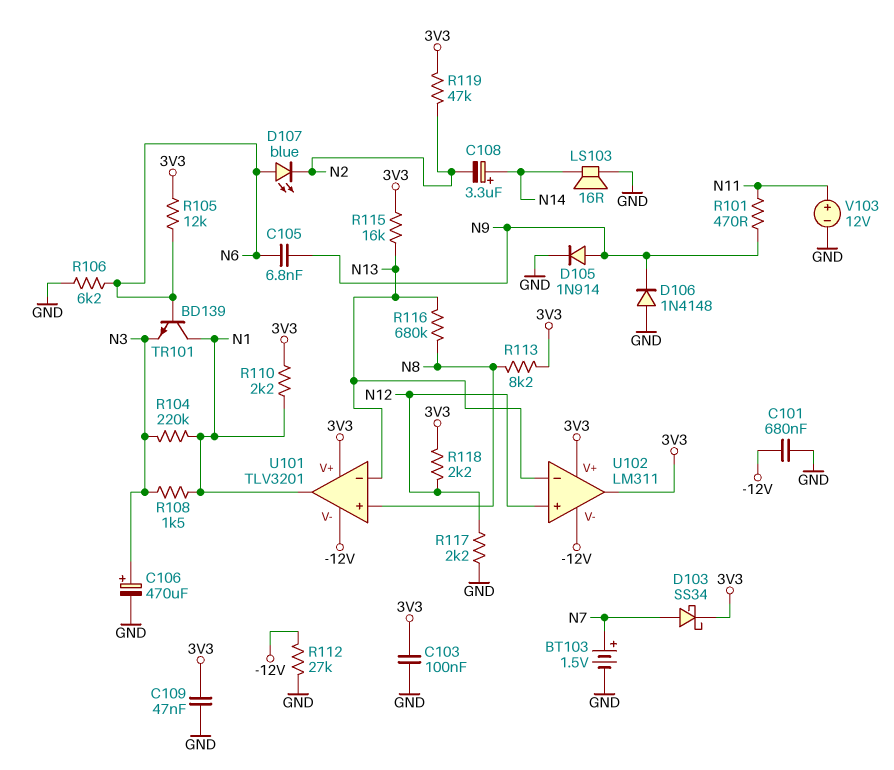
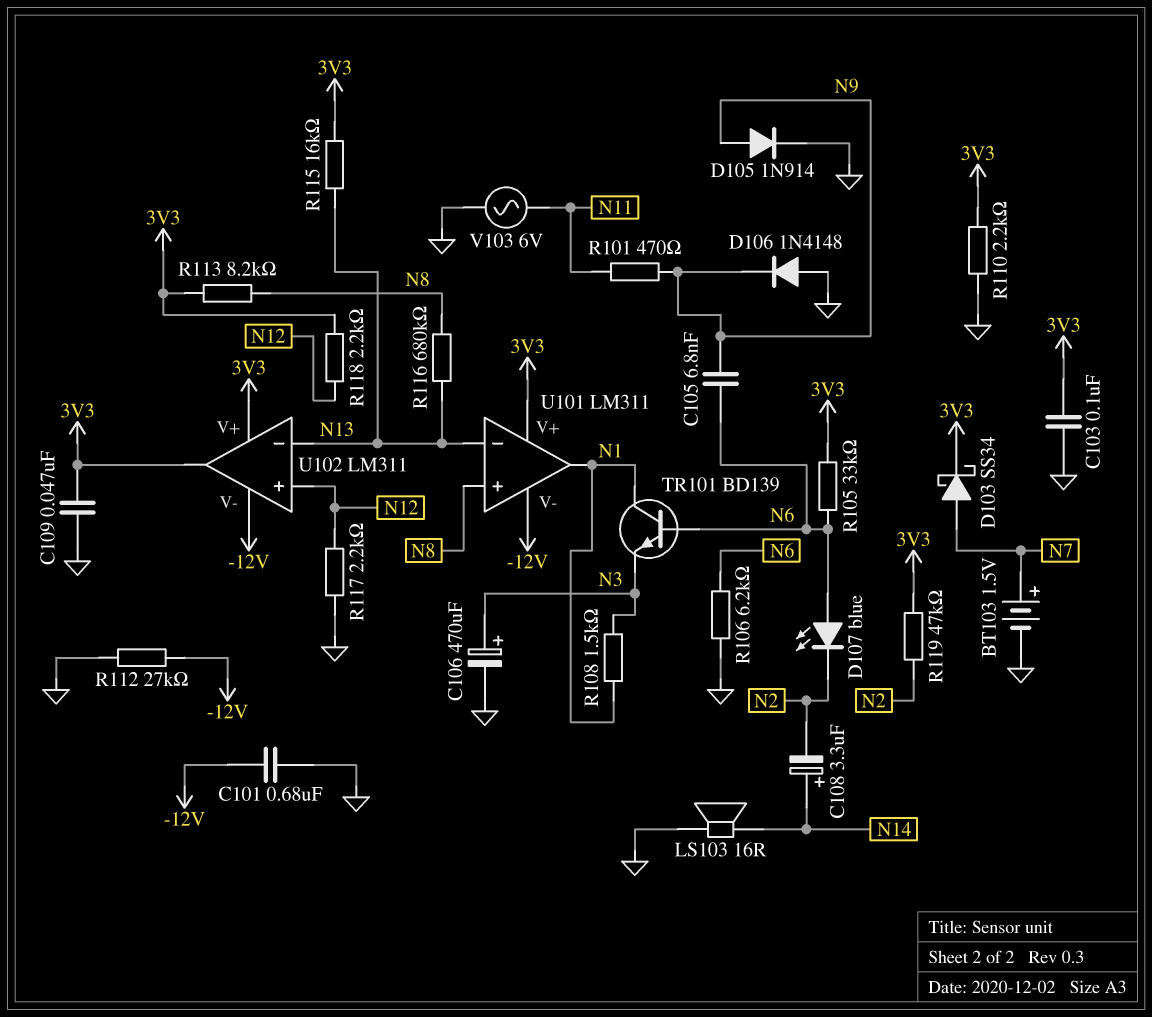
R104: 220k (N1, N3) -> none
R105: 12k (3V3, N6) -> 33k (3V3, N6)
R110: 2.2k (3V3, N1) -> 2.2k (3V3, GND)
U101: TLV3201 -> LM311
V103: 12V (plus N11, minus GND) -> AC 6V (GND, N11)

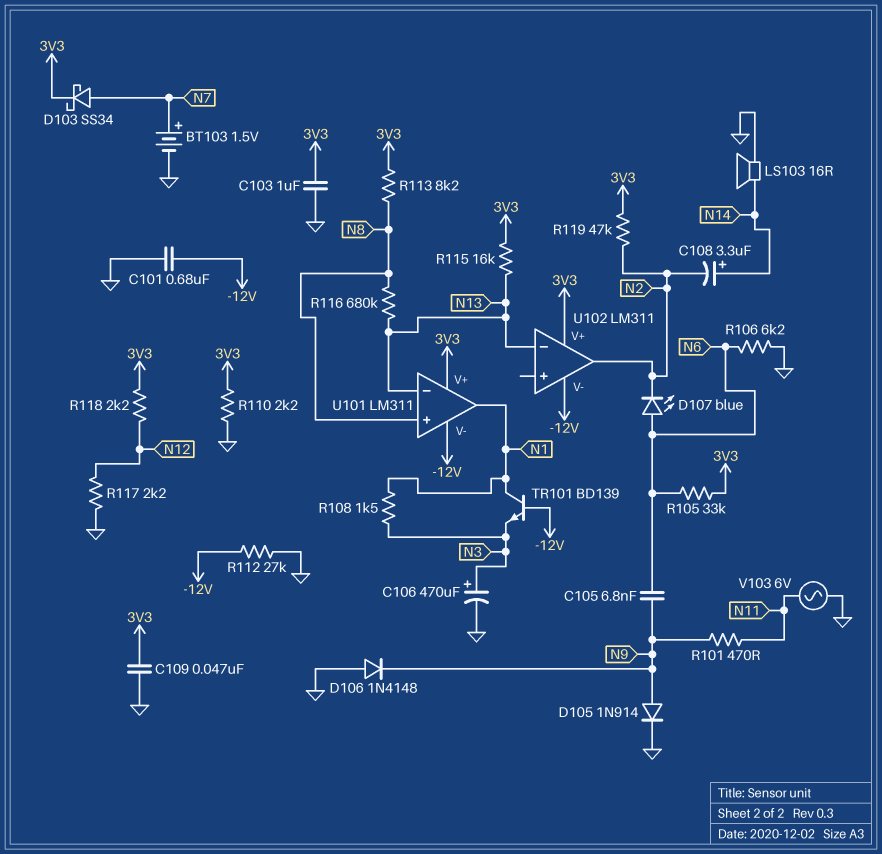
C103: 100nF (3V3, GND) -> 1uF (3V3, GND)
TR101: NPN BD139 (B N6, C N1, E N3) -> NPN BD139 (B -12V, C N1, E N3)
U102 pin in+: N12 -> none
U102 pin out: 3V3 -> N2

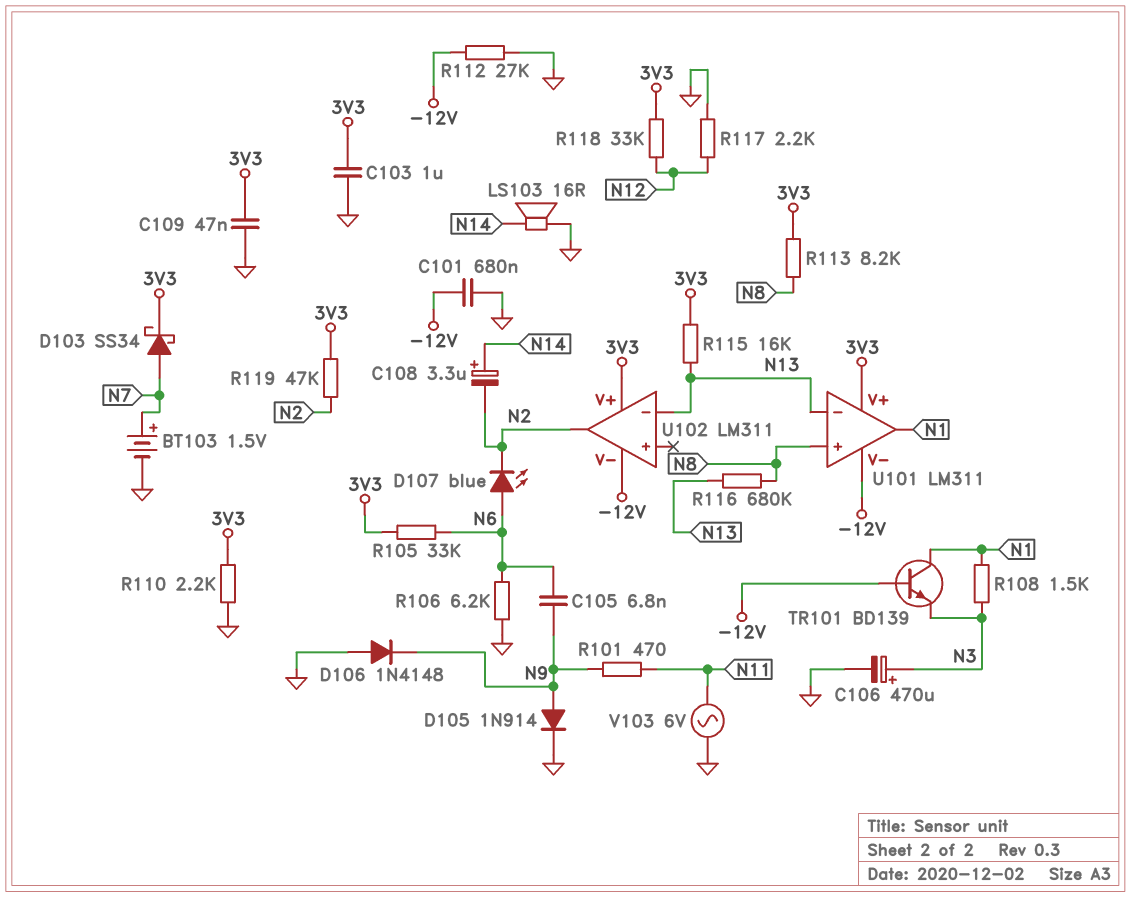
R118: 2.2k (3V3, N12) -> 33k (3V3, N12)

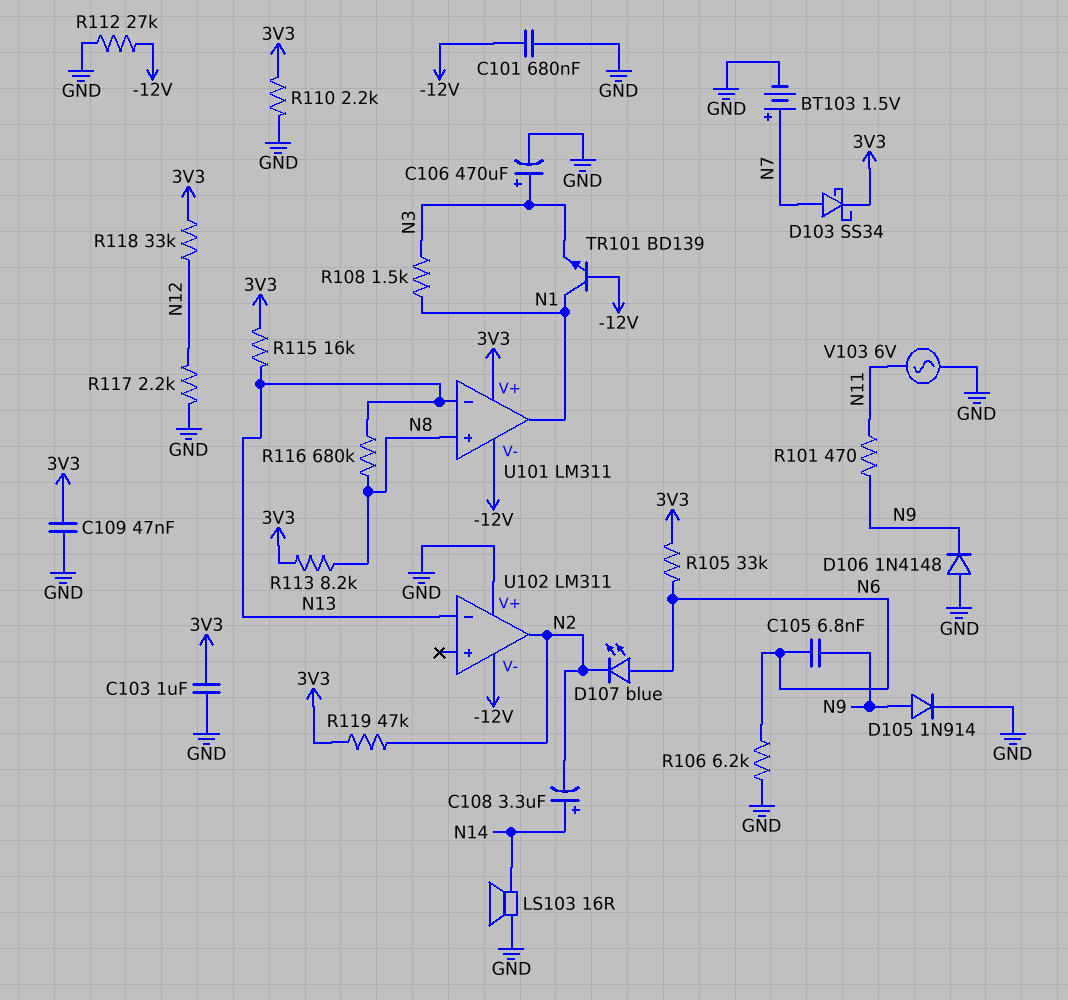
U102 pin V+: 3V3 -> GND

